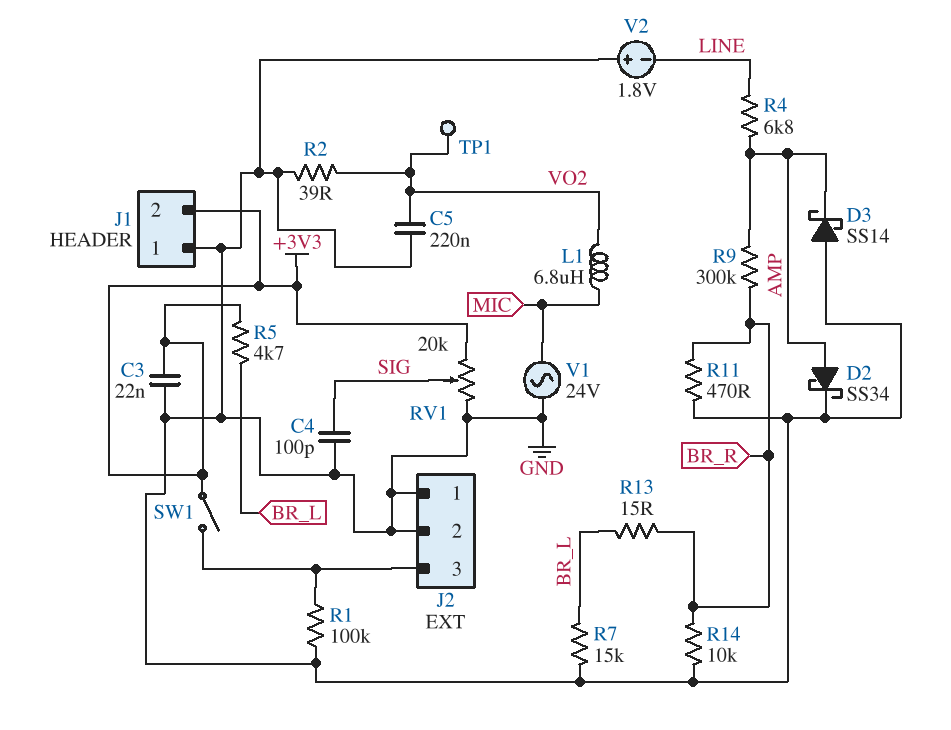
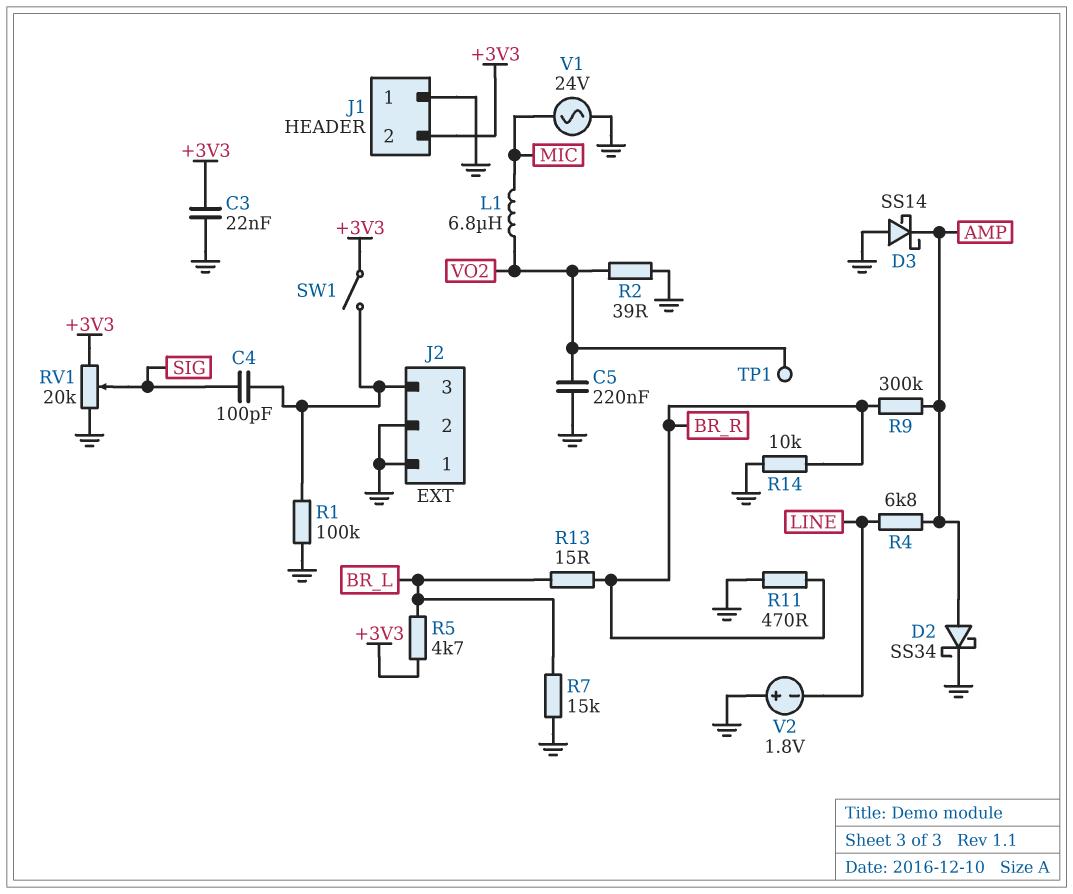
C4: 100pF (GND, SIG) -> 100pF (J2/3, SIG)

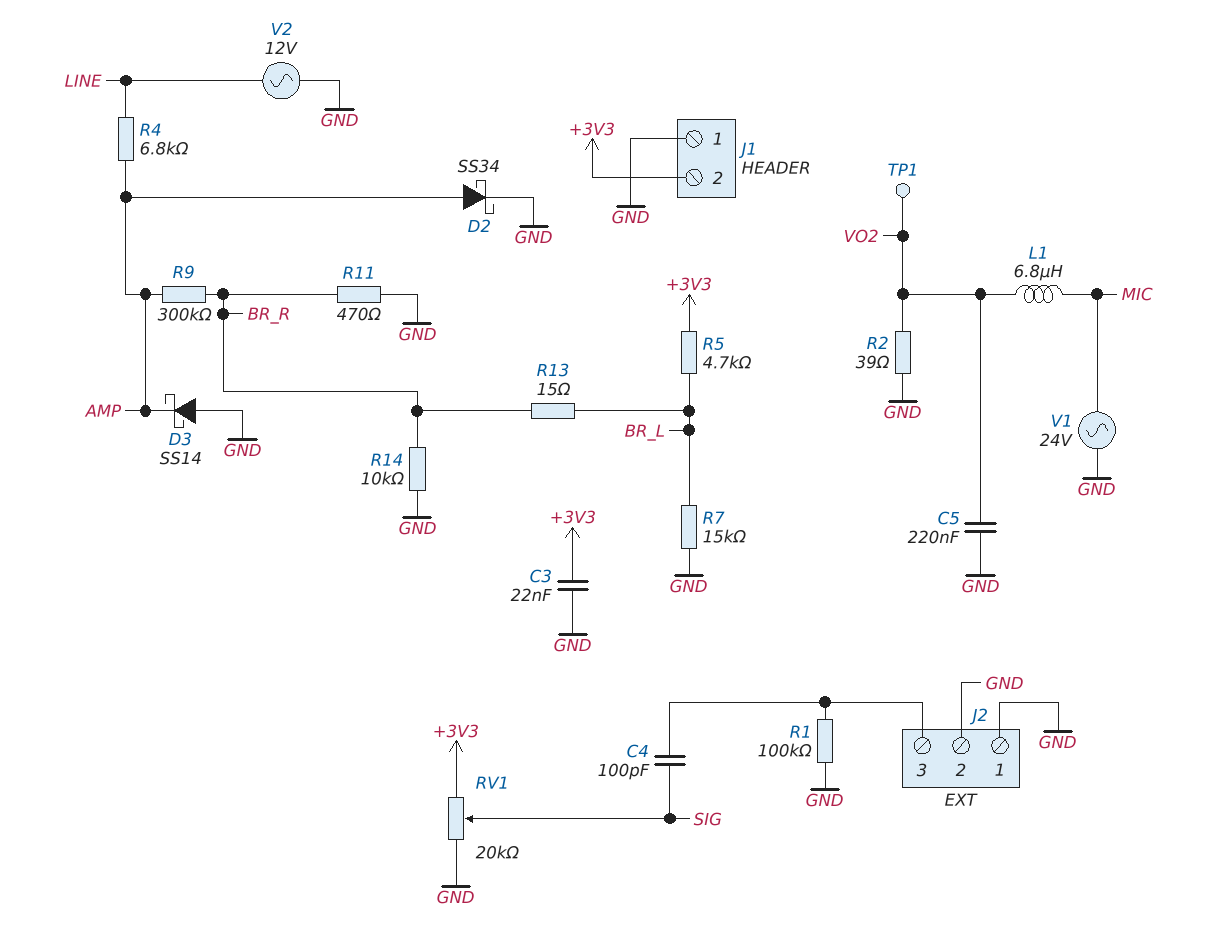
SW1: switch (+3V3, J2/3) -> none
V2: 1.8V (plus GND, minus LINE) -> AC 12V (GND, LINE)

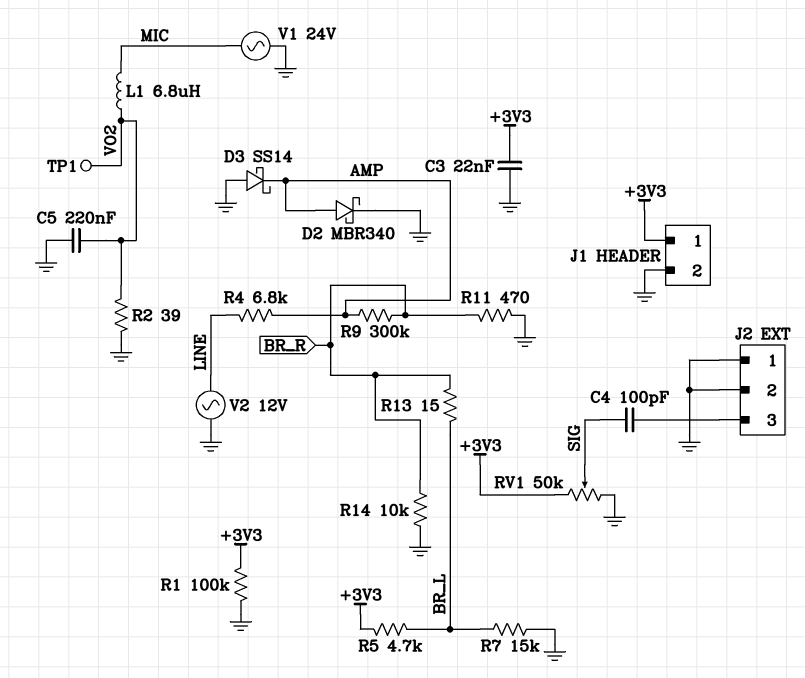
D2: schottky SS34 (A AMP, K GND) -> schottky MBR340 (A AMP, K GND)
J1 pin 1: GND -> +3V3
J1 pin 2: +3V3 -> GND
R1: 100k (GND, J2/3) -> 100k (+3V3, GND)
RV1: 20k (+3V3, GND, wiper SIG) -> 50k (+3V3, GND, wiper SIG)

